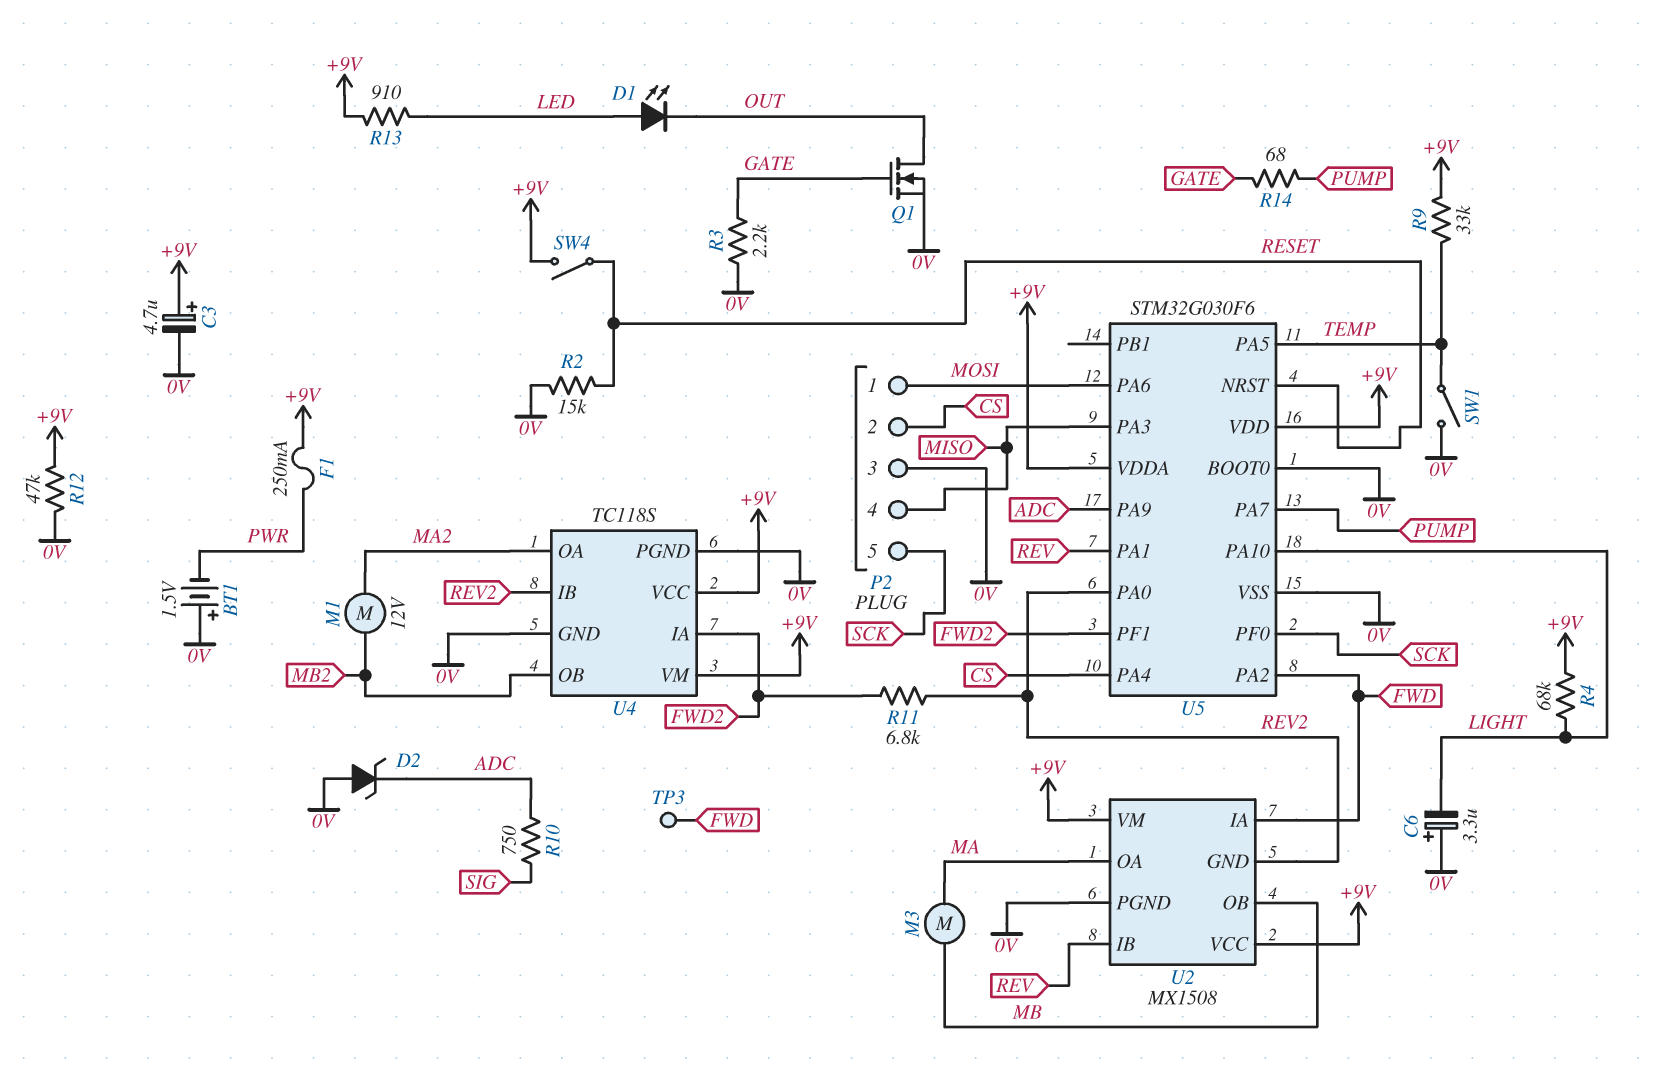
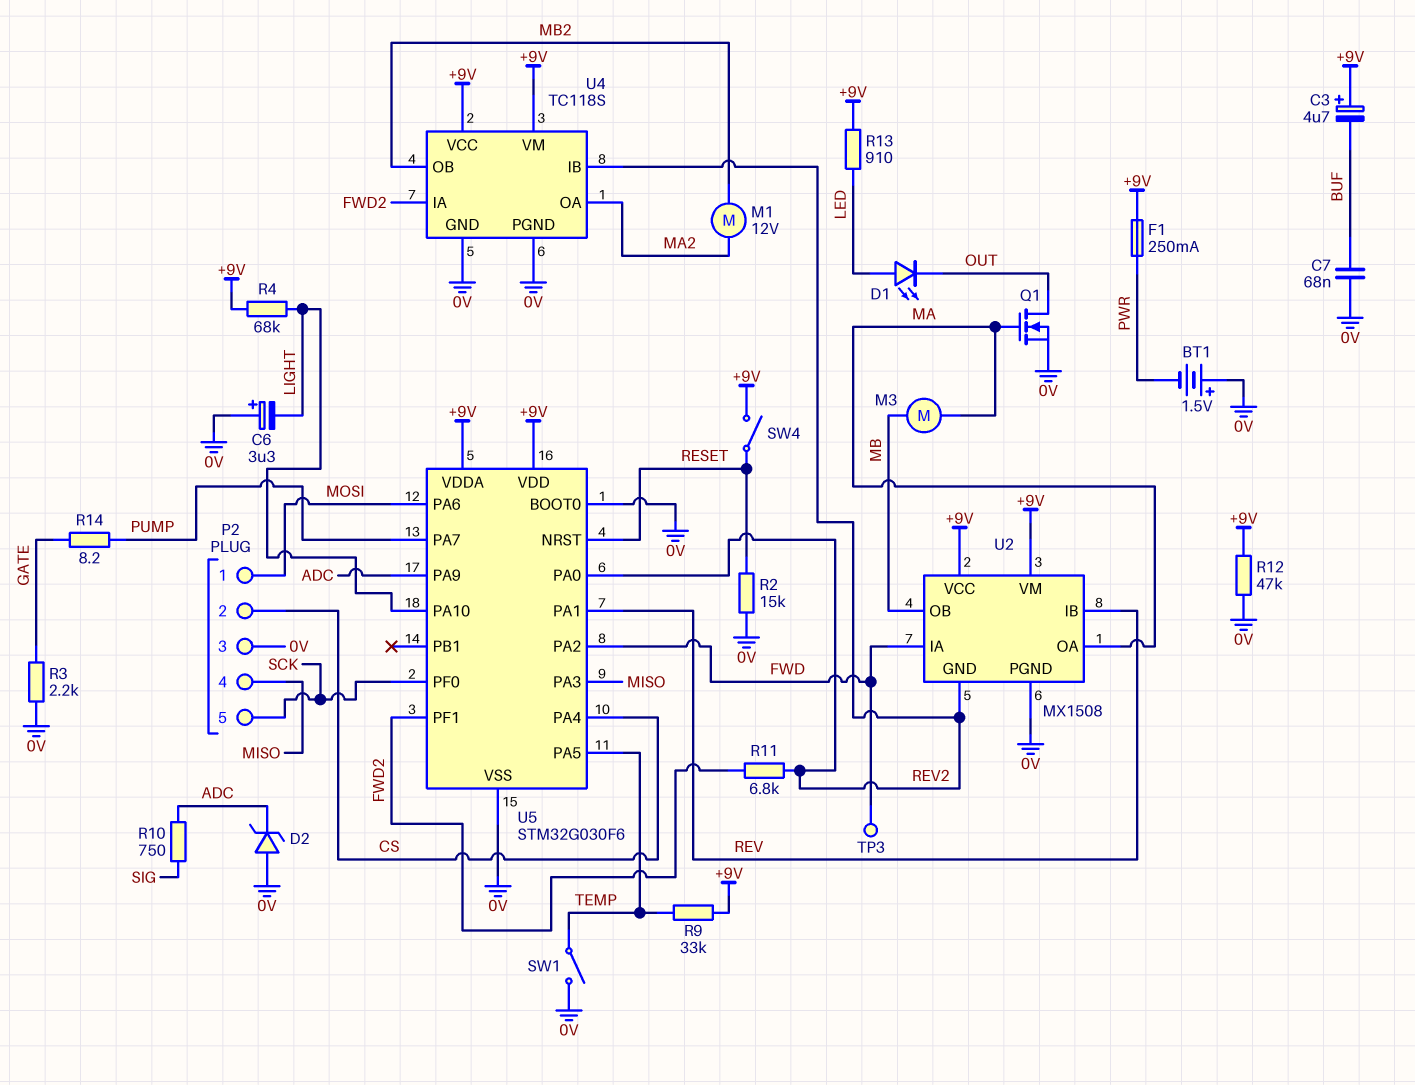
C3: 4.7uF (plus +9V, minus 0V) -> 4.7uF (plus +9V, minus BUF)
C7: none -> 68nF (0V, BUF)
Q1: NMOS (G GATE, D OUT, S 0V) -> NMOS (G MA, D OUT, S 0V)
R14: 68 (GATE, PUMP) -> 8.2 (GATE, PUMP)

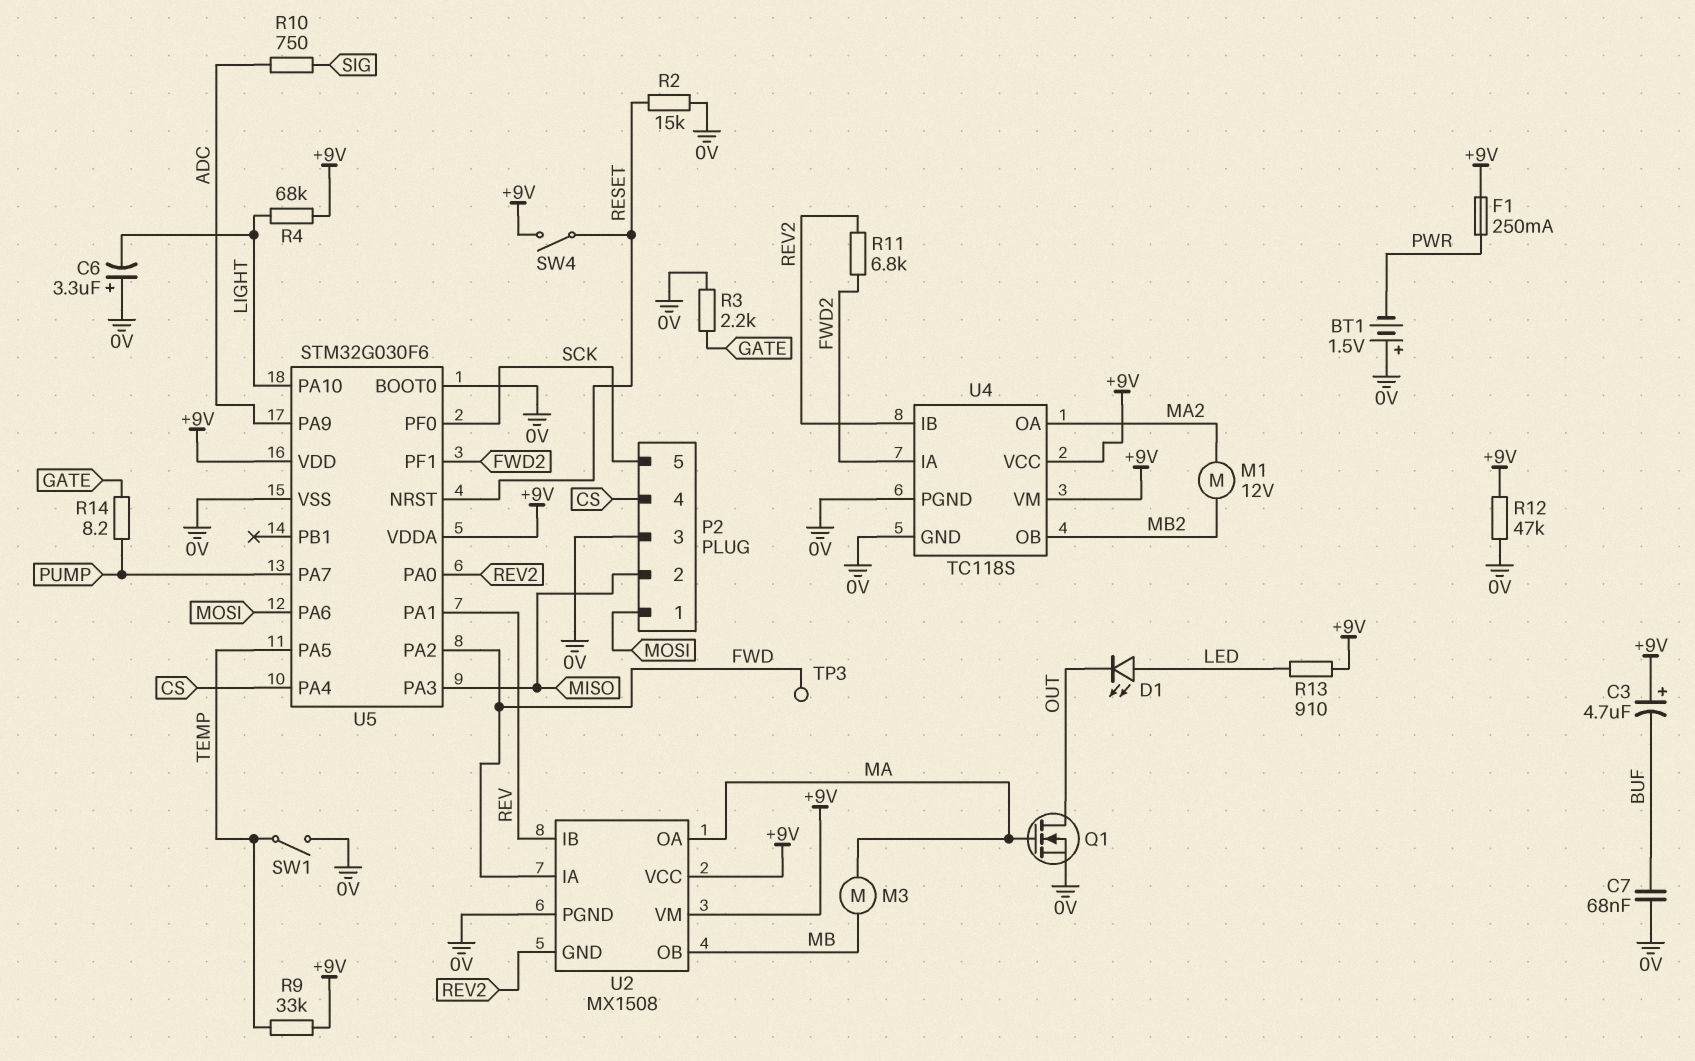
D2: zener (A 0V, K ADC) -> none
P2 pin 2: CS -> MISO
P2 pin 4: MISO -> CS

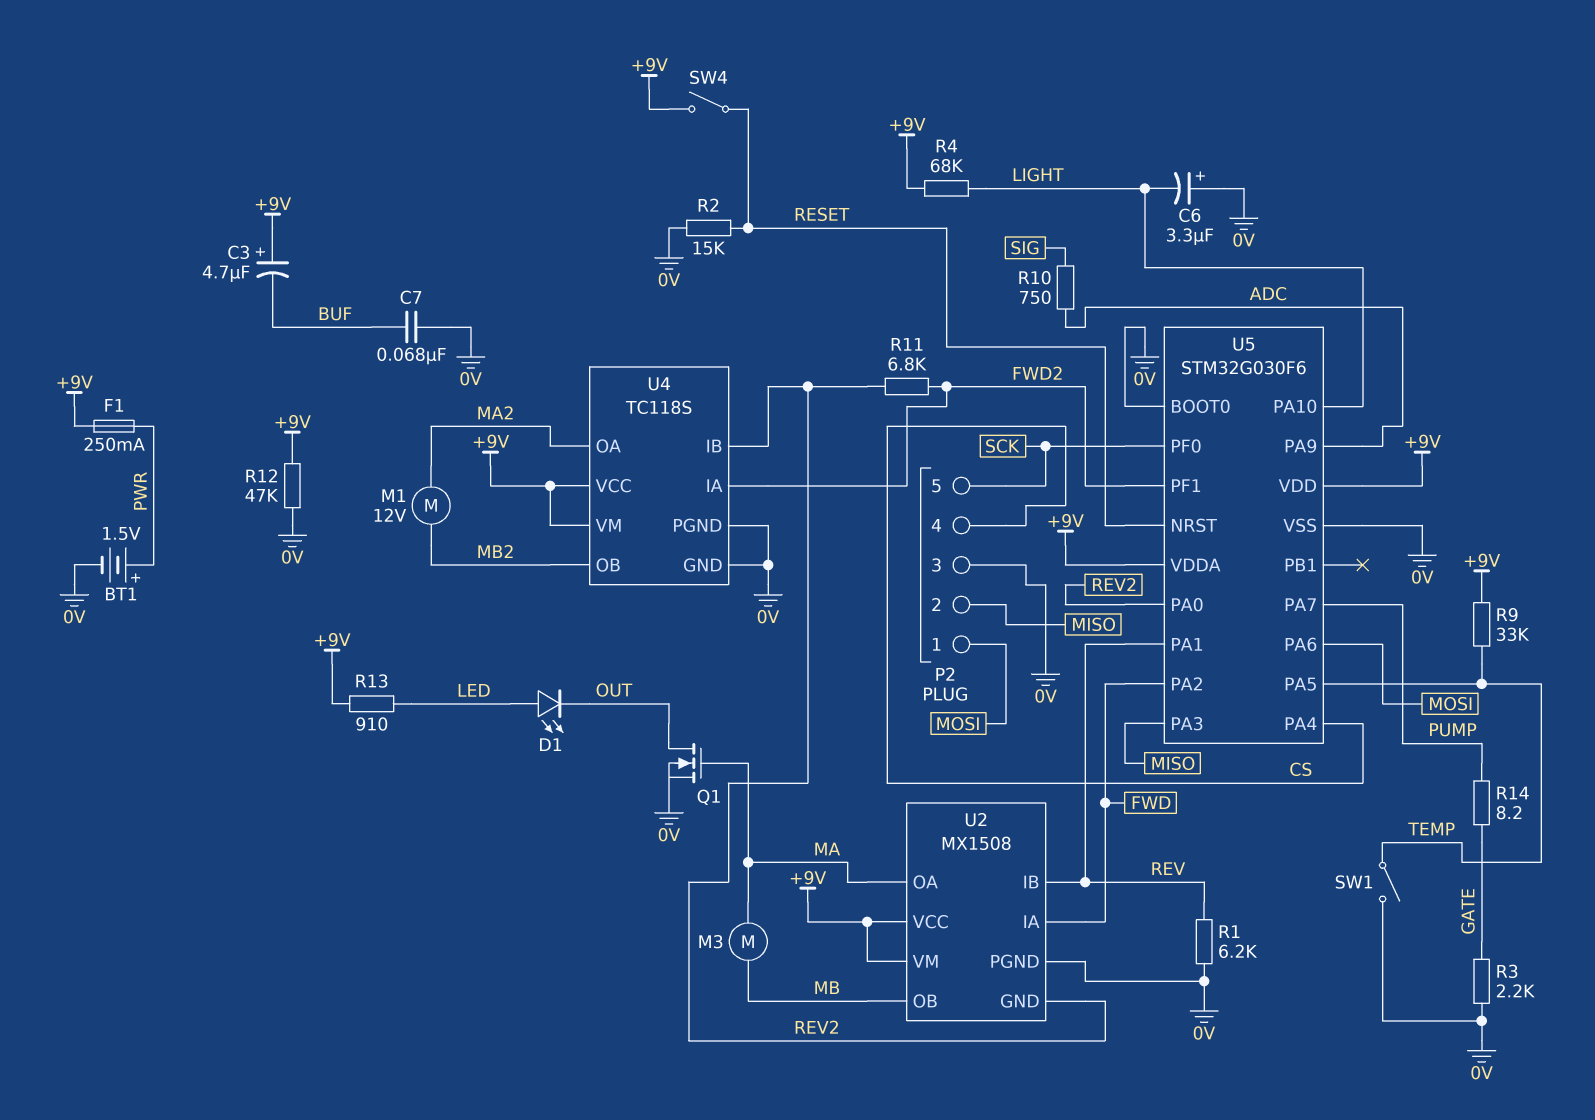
BT1: 1.5V (plus 0V, minus PWR) -> 1.5V (plus PWR, minus 0V)
R1: none -> 6.2k (0V, REV)
TP3: test point (FWD) -> none

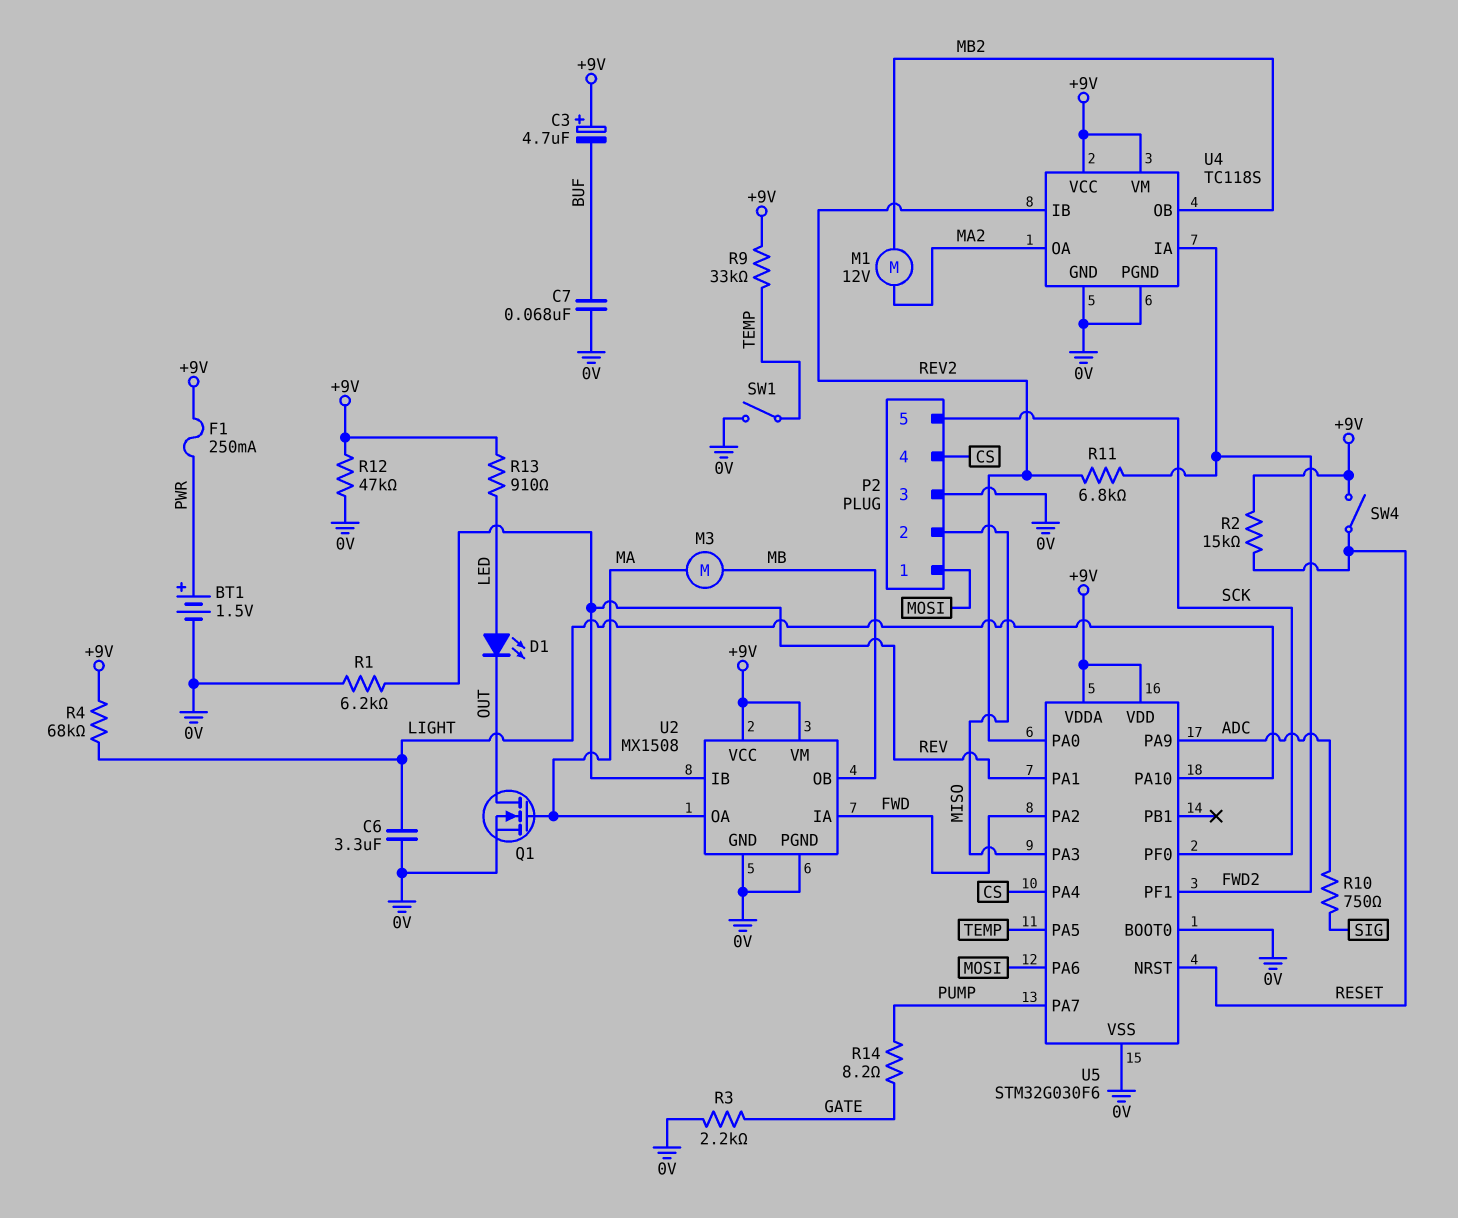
C6: 3.3uF (plus 0V, minus LIGHT) -> 3.3uF (0V, LIGHT)
R2: 15k (0V, RESET) -> 15k (+9V, RESET)
U2 pin GND: REV2 -> 0V

